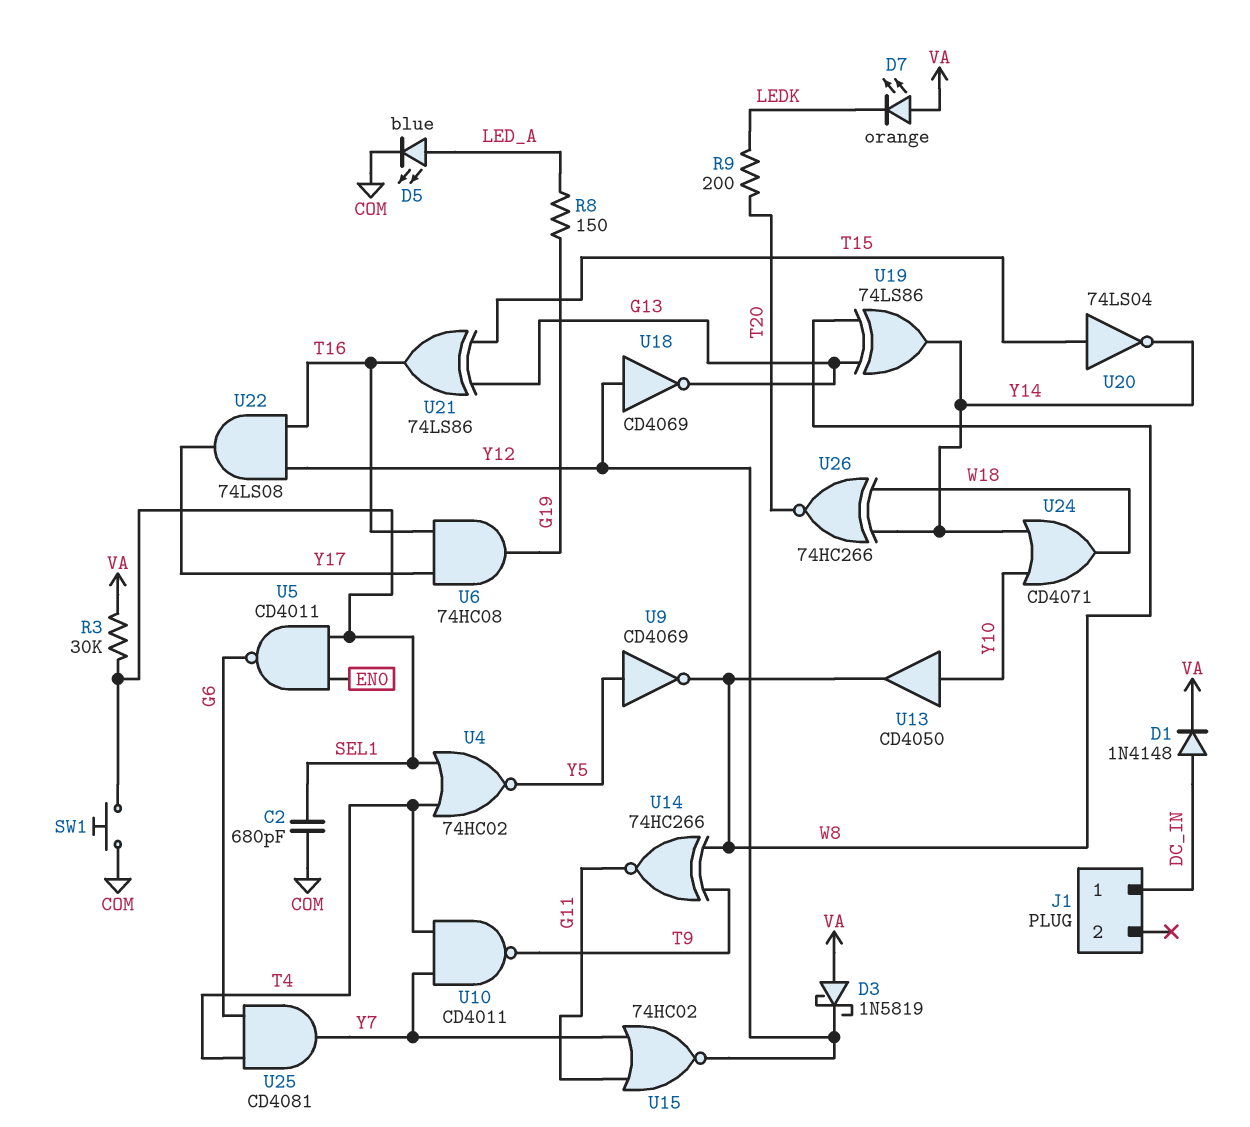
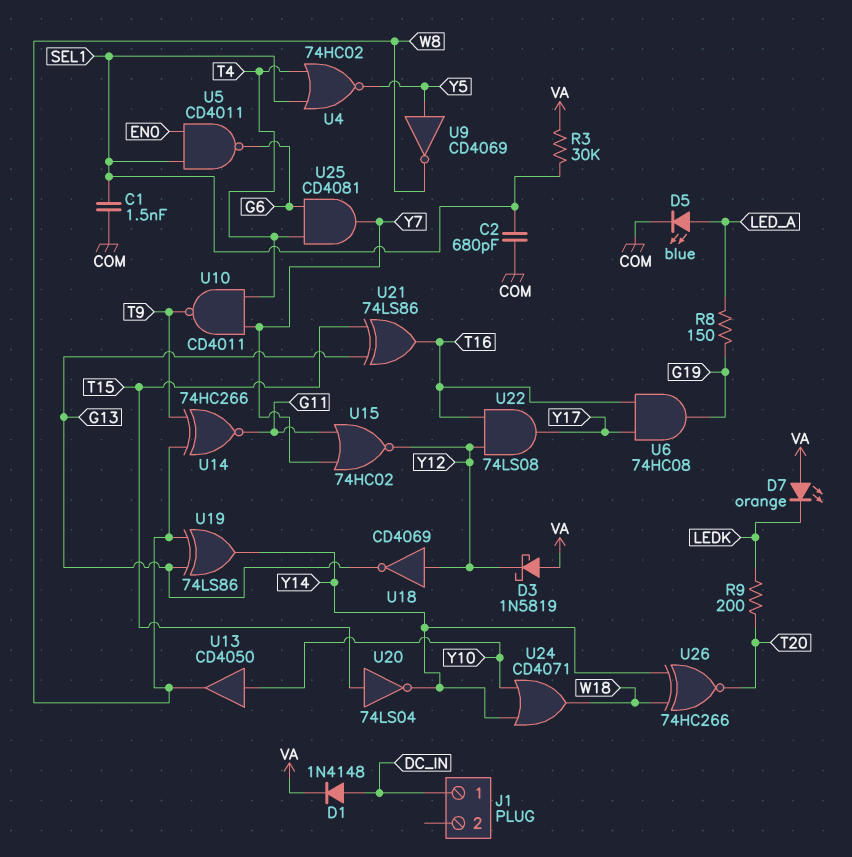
C1: none -> 1.5nF (COM, SEL1)
SW1: button (COM, SEL1) -> none

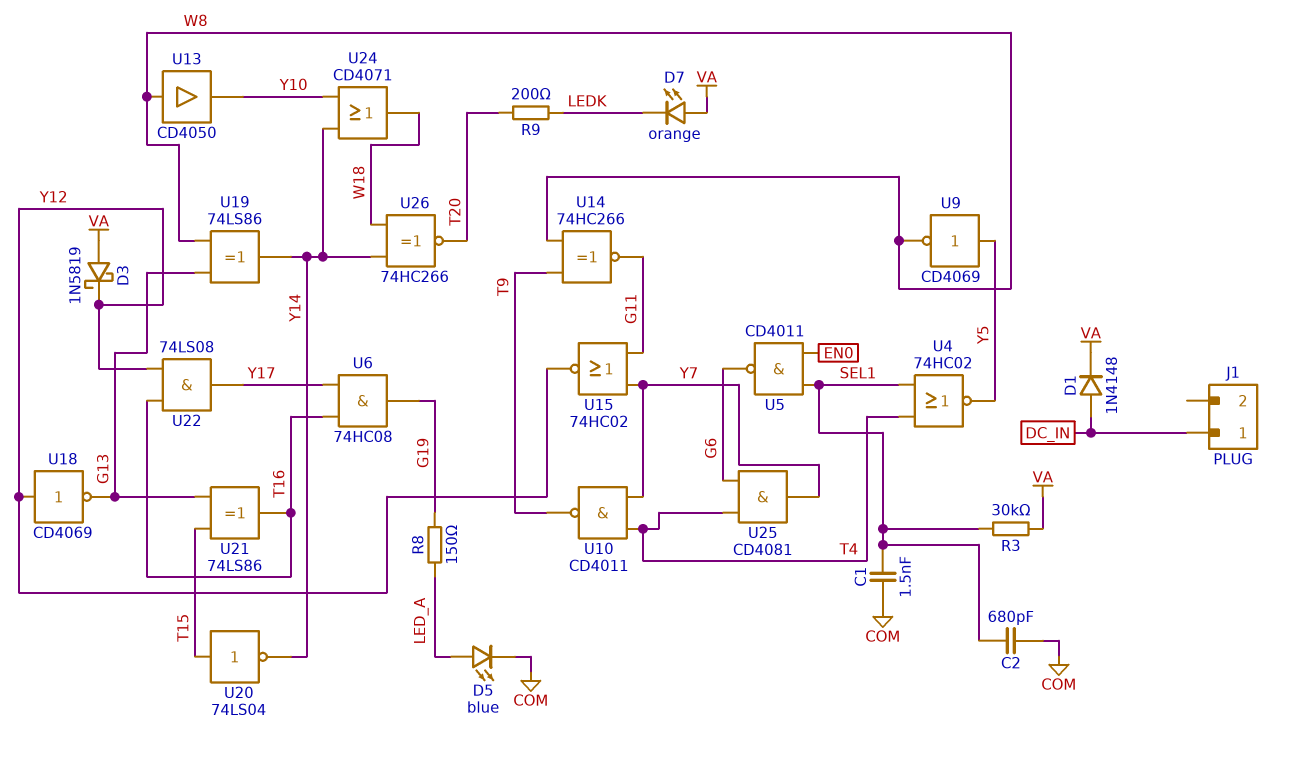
U13: buffer CD4050 (in Y10, out W8) -> buffer CD4050 (in W8, out Y10)

